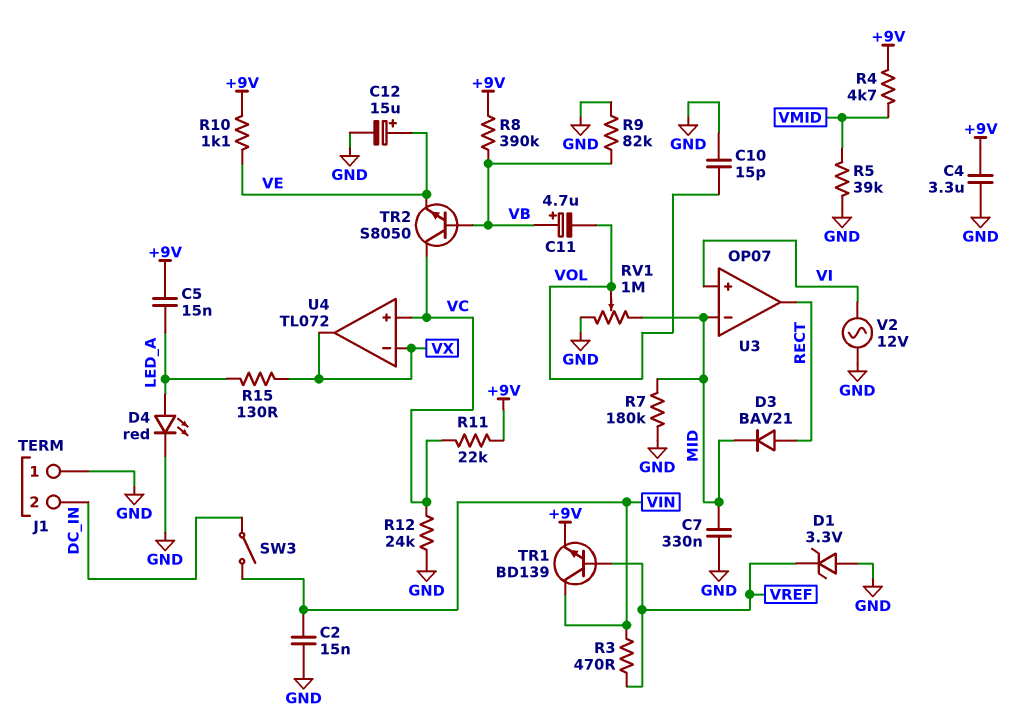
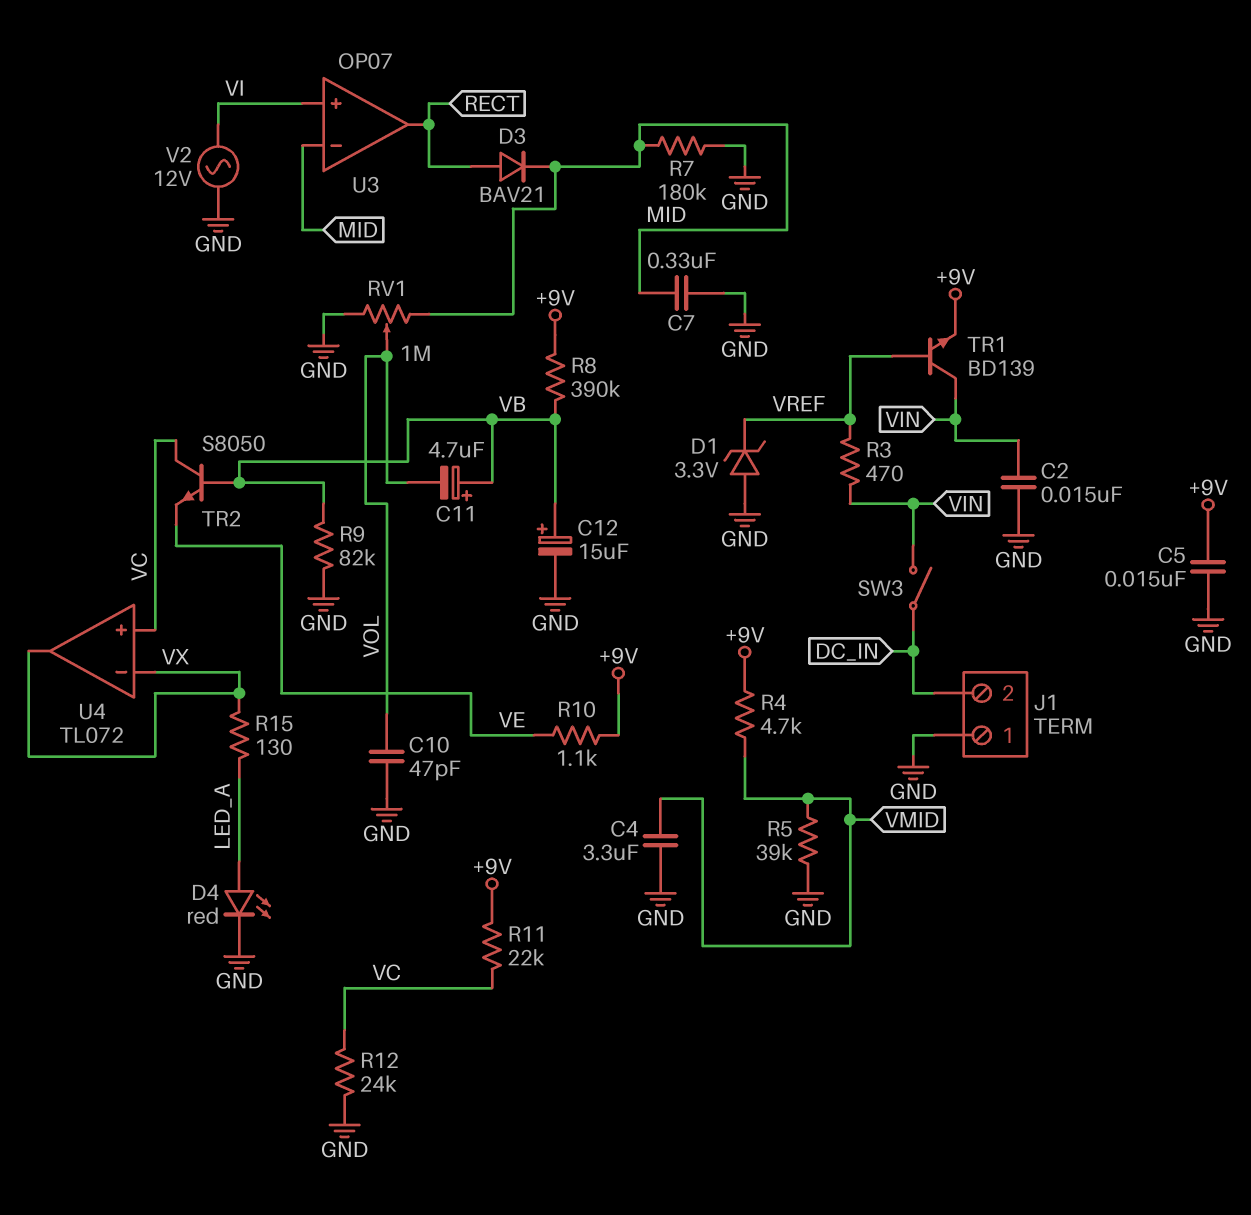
C4: 3.3uF (+9V, GND) -> 3.3uF (GND, VMID)
C5: 15nF (+9V, LED_A) -> 15nF (+9V, GND)
C10: 15pF (GND, VOL) -> 47pF (GND, VOL)
C12: 15uF (plus VE, minus GND) -> 15uF (plus VB, minus GND)

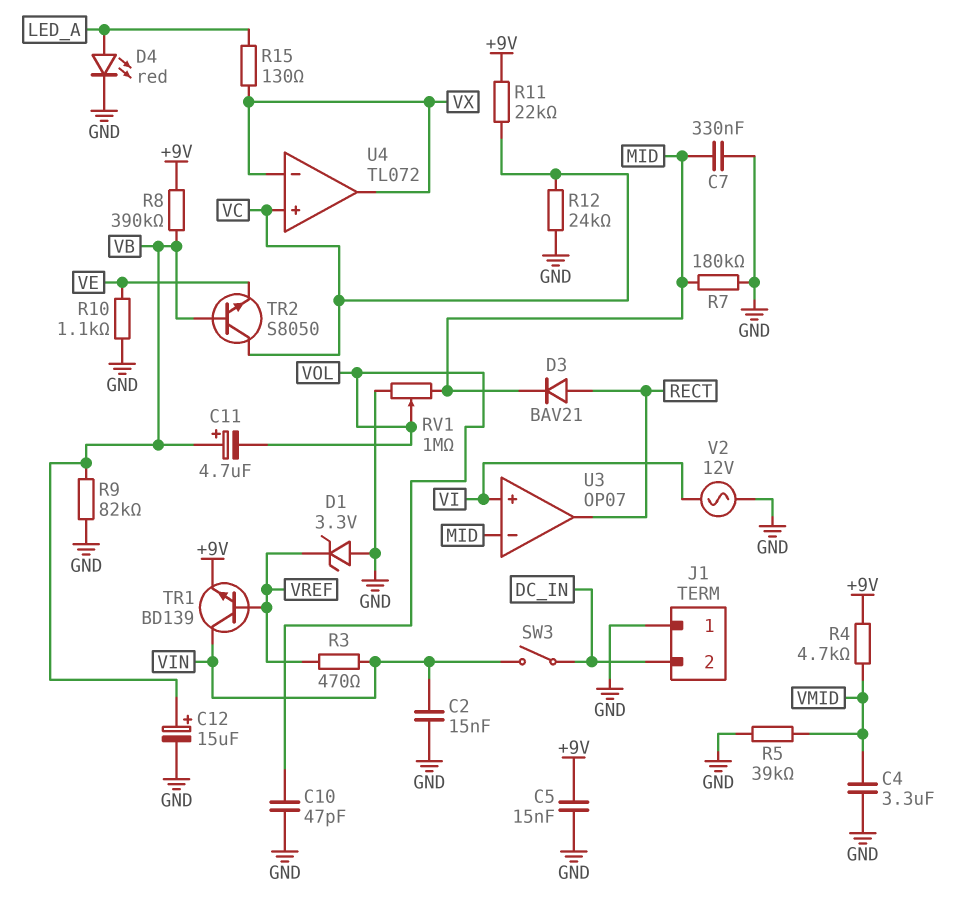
R10: 1.1k (+9V, VE) -> 1.1k (GND, VE)

